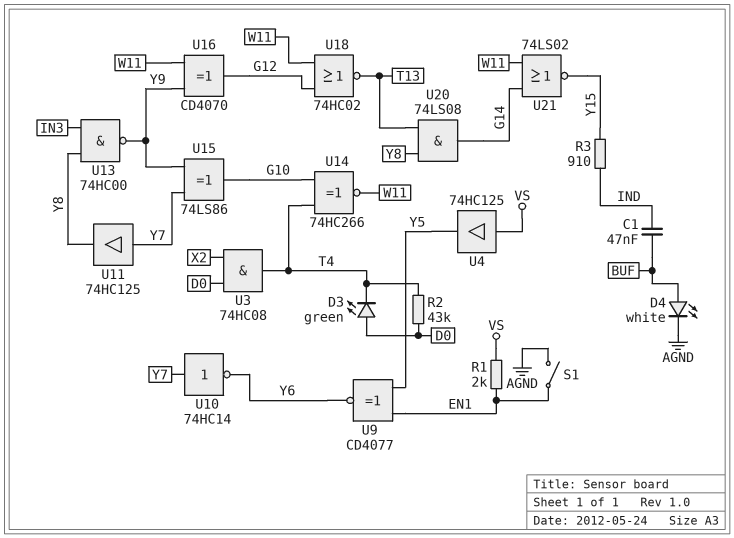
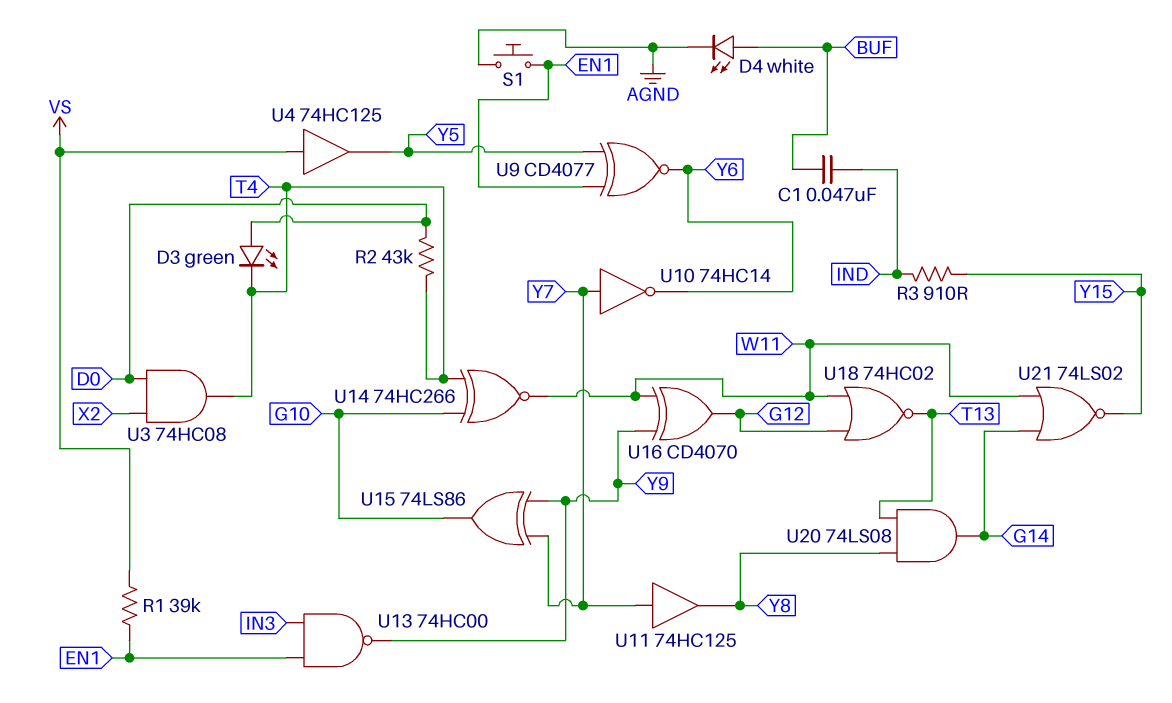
R1: 2k (EN1, VS) -> 39k (EN1, VS)
S1: switch (AGND, EN1) -> button (AGND, EN1)
U13: NAND 74HC00 (in IN3, in Y8, out Y9) -> NAND 74HC00 (in EN1, in IN3, out Y9)

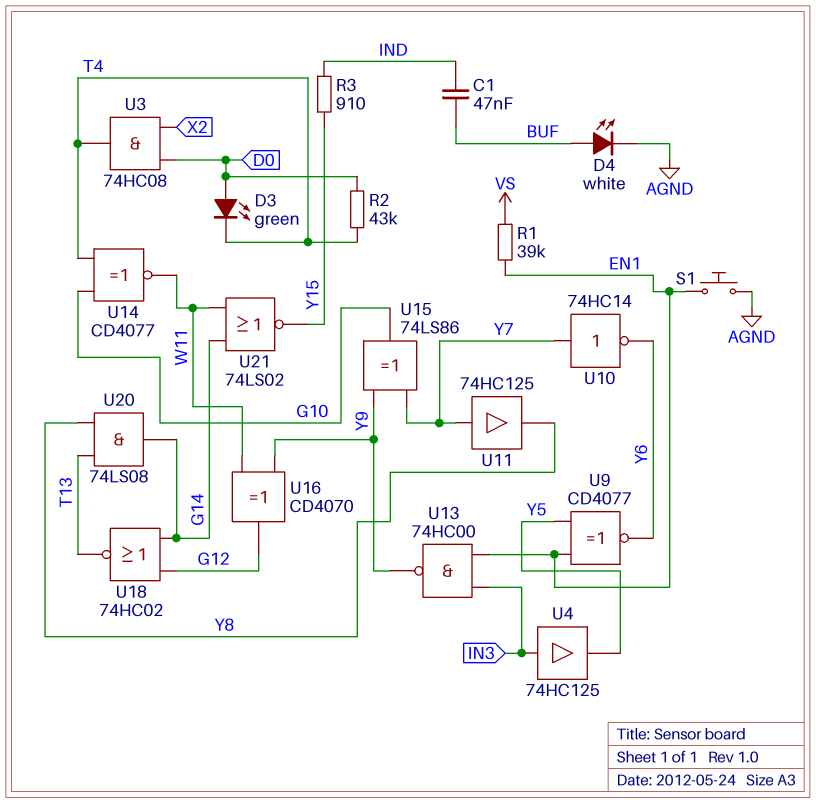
U4: buffer 74HC125 (in VS, out Y5) -> buffer 74HC125 (in IN3, out Y5)
U14: XNOR 74HC266 (in G10, in T4, out W11) -> XNOR CD4077 (in G10, in T4, out W11)
U18: NOR 74HC02 (in G12, in W11, out T13) -> NOR 74HC02 (in G12, in G14, out T13)

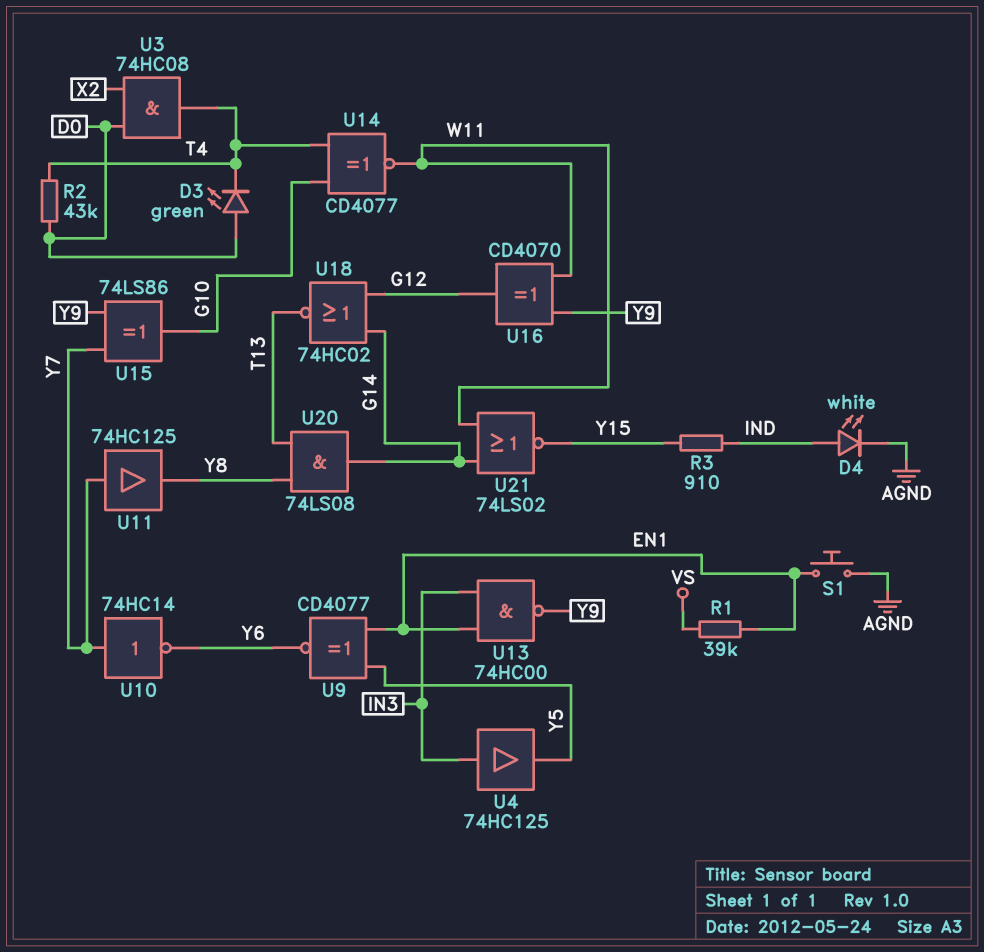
C1: 47nF (BUF, IND) -> none
D4: LED white (A BUF, K AGND) -> LED white (A IND, K AGND)

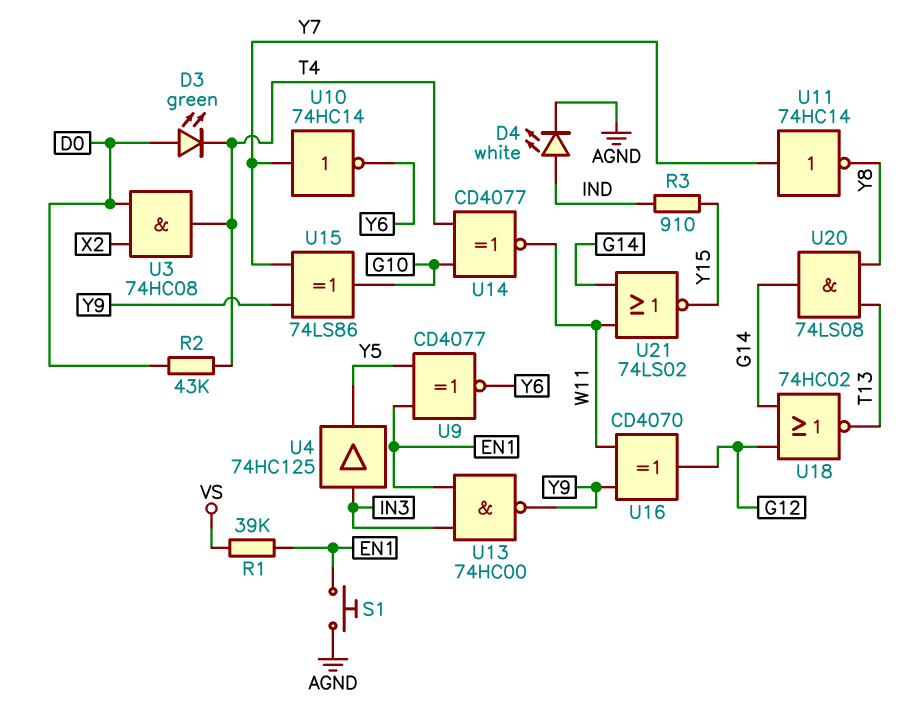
U11: buffer 74HC125 (in Y7, out Y8) -> NOT 74HC14 (in Y7, out Y8)

